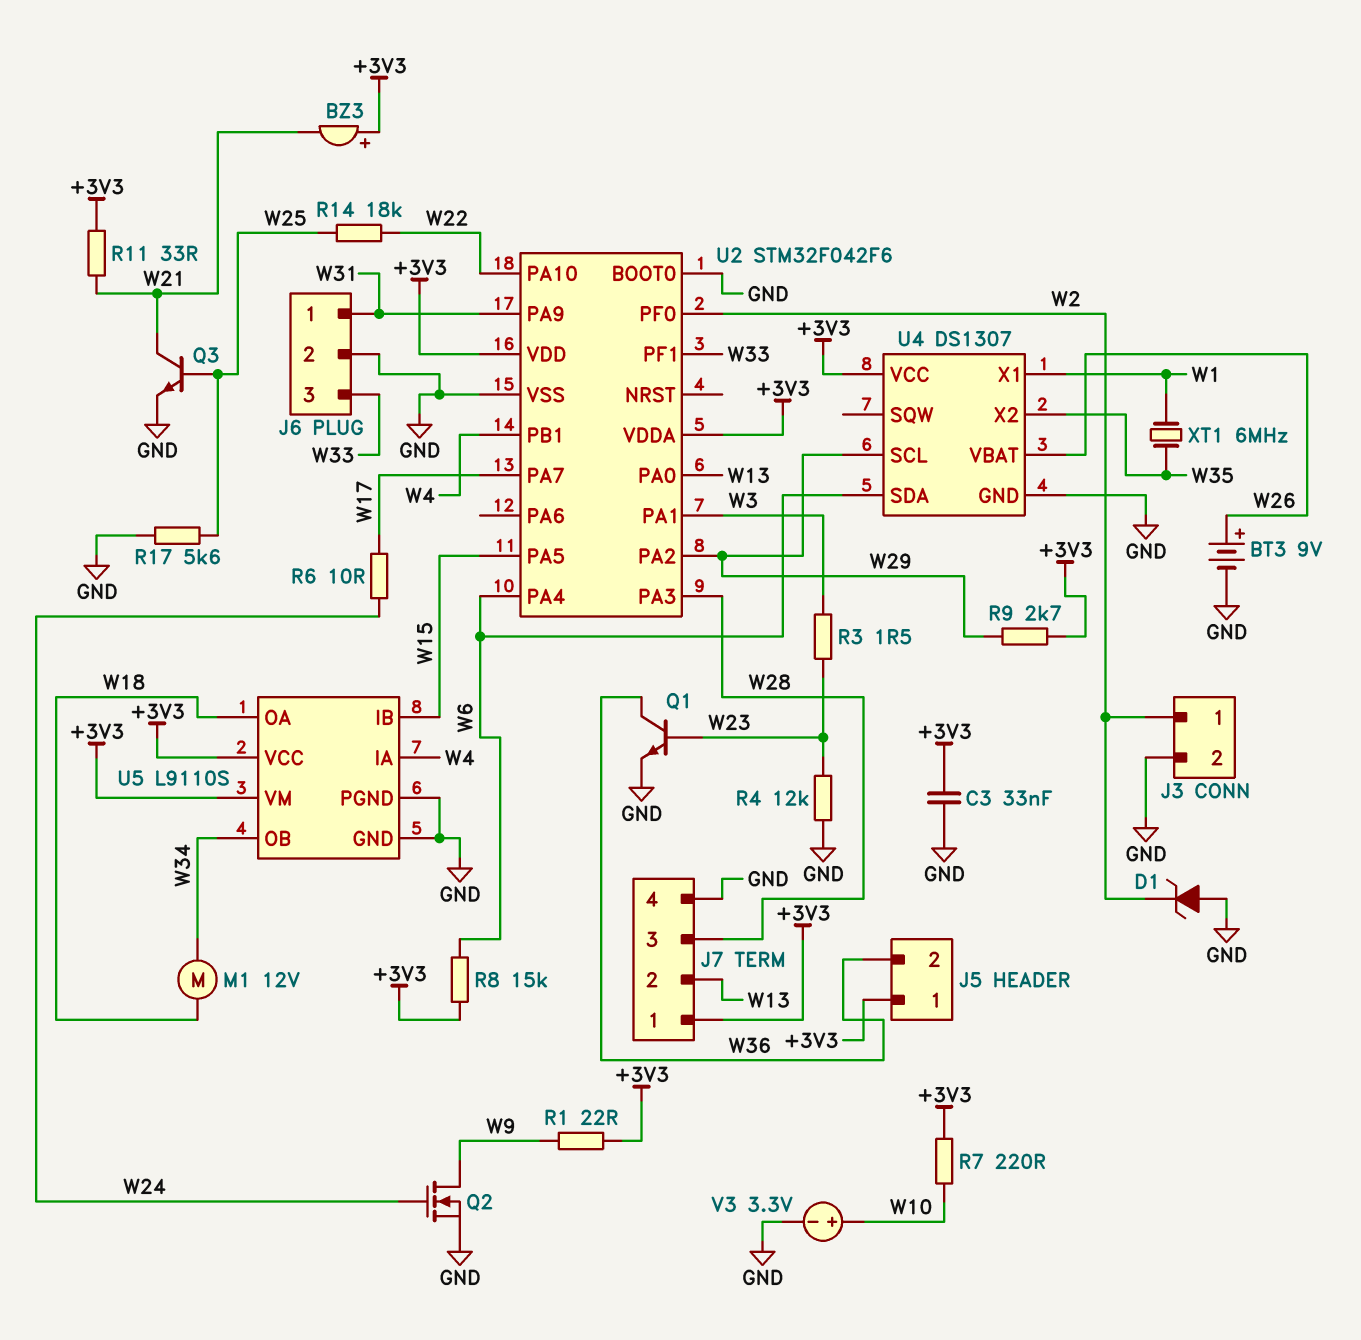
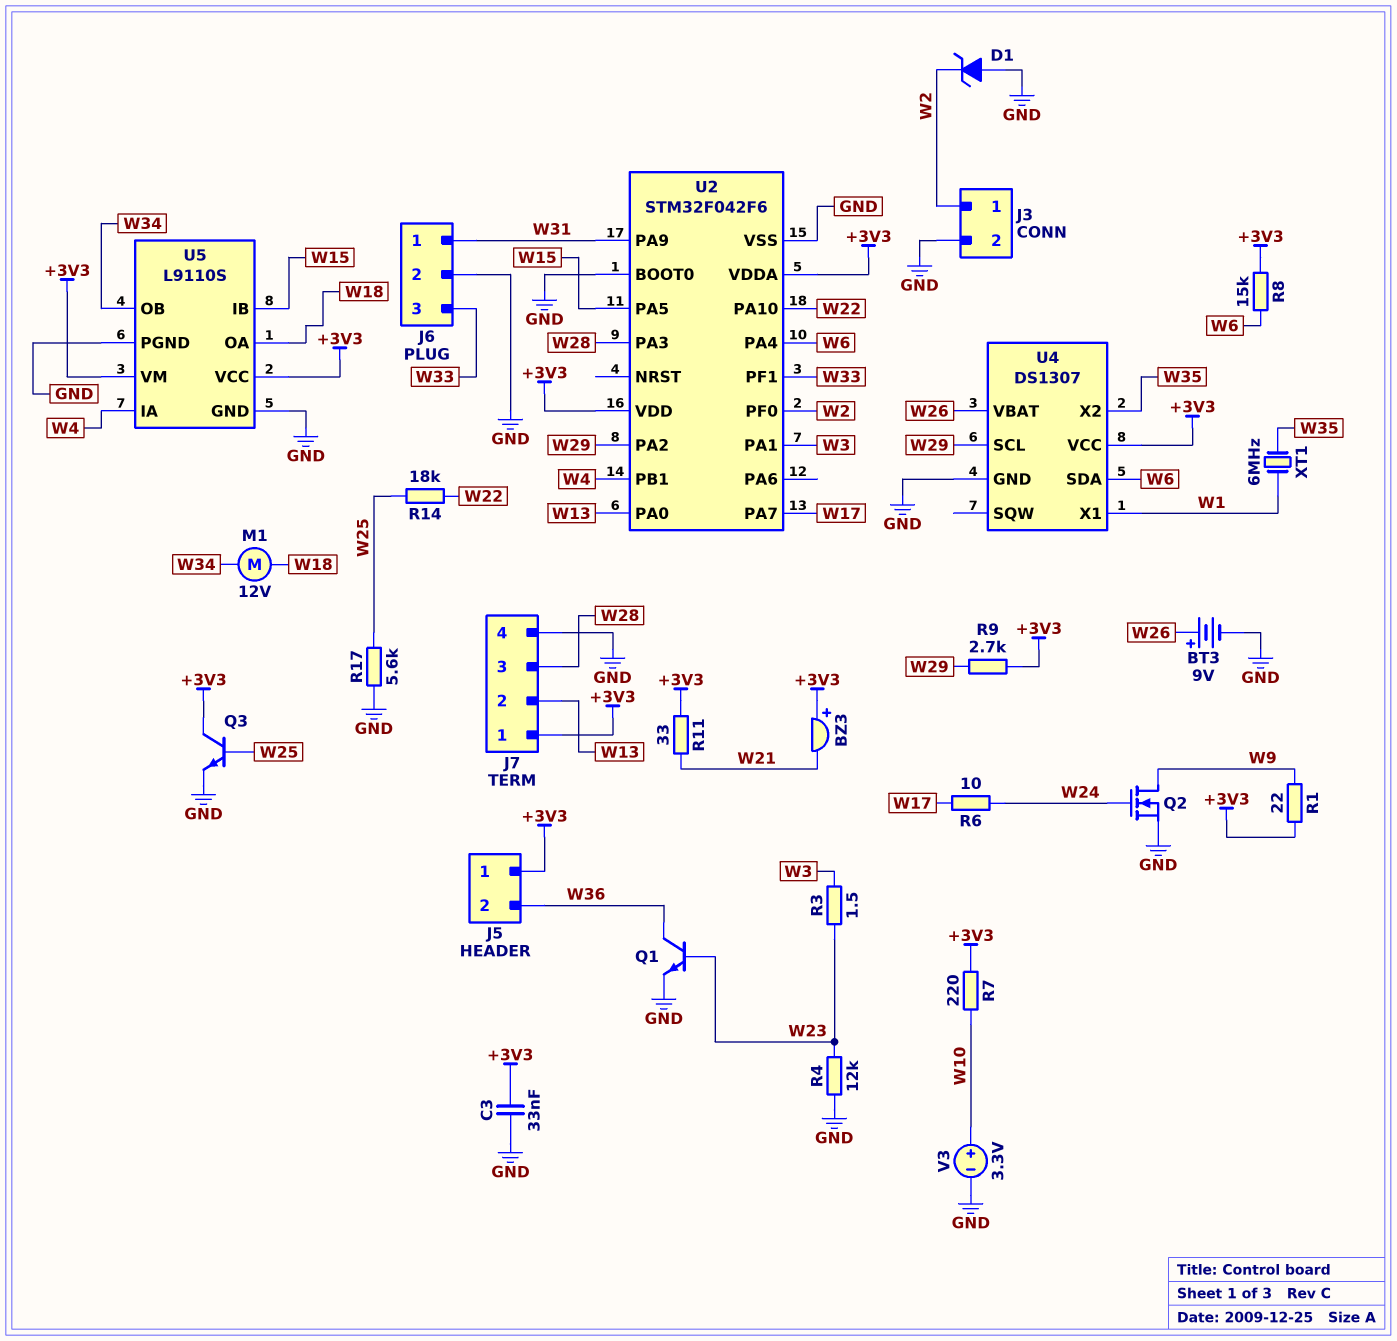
Q3: NPN (B W25, C W21, E GND) -> NPN (B W25, C +3V3, E GND)

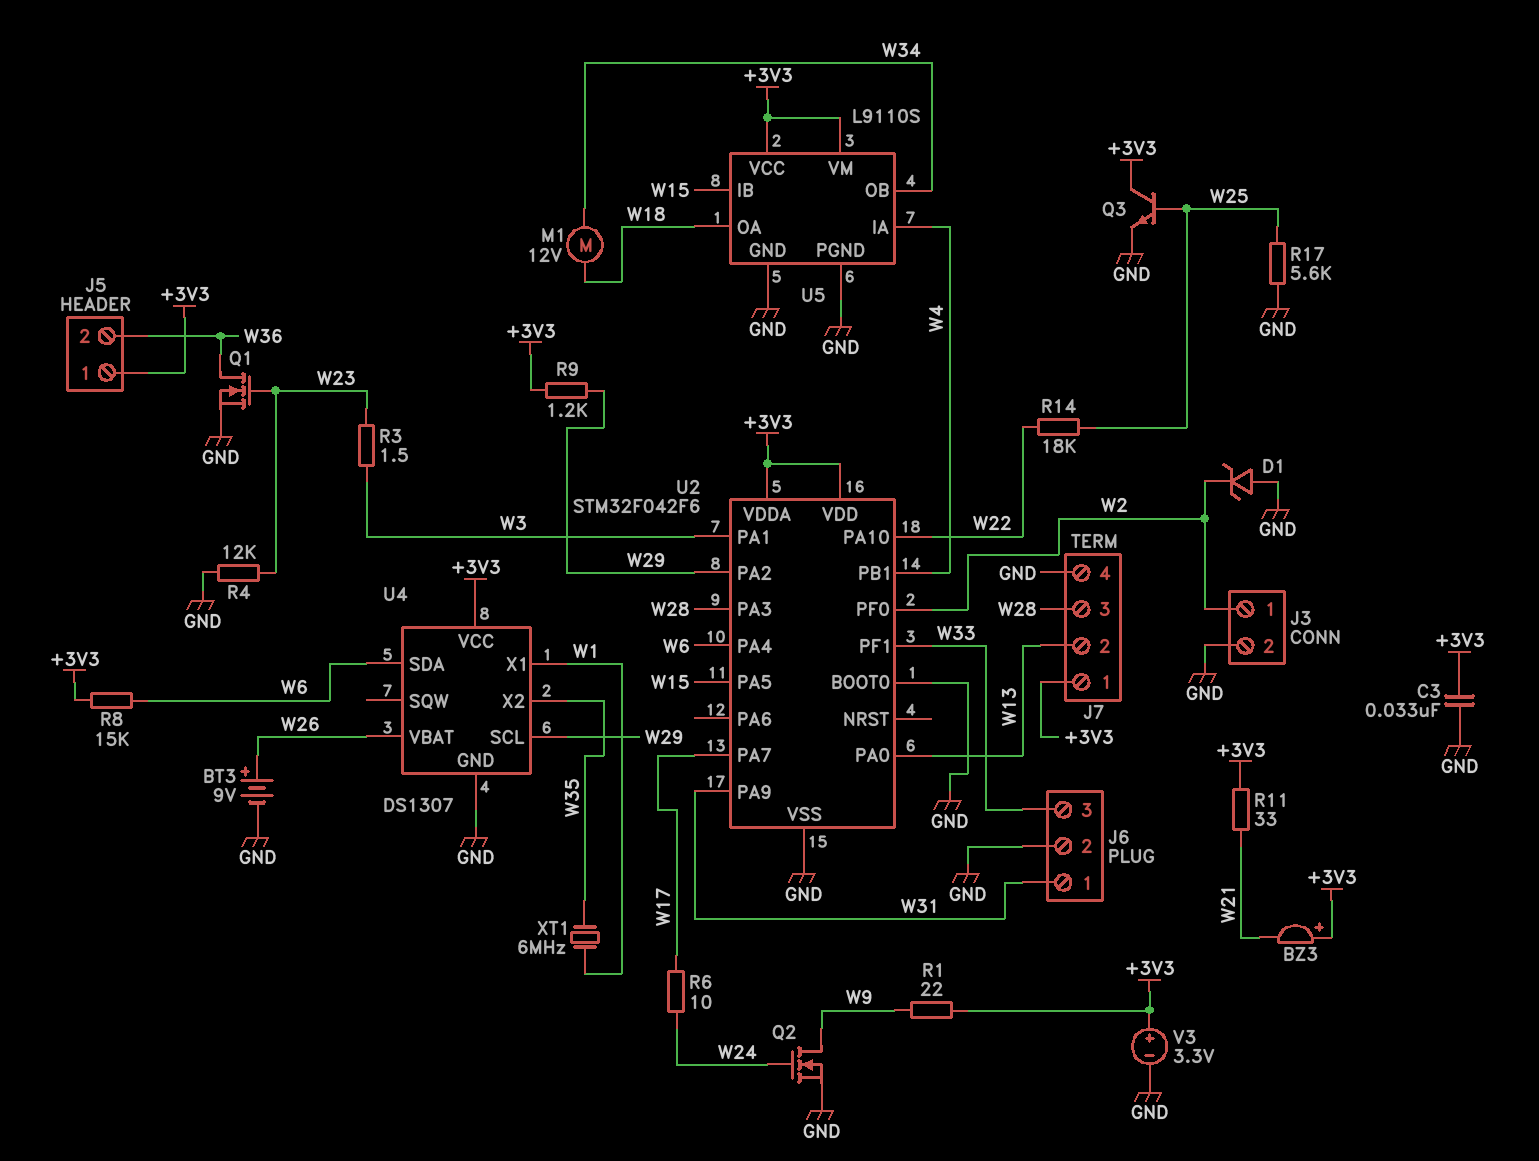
Q1: NPN (B W23, C W36, E GND) -> NMOS (G W23, D W36, S GND)
R7: 220 (+3V3, W10) -> none
R9: 2.7k (+3V3, W29) -> 1.2k (+3V3, W29)
V3: 3.3V (plus W10, minus GND) -> 3.3V (plus +3V3, minus GND)

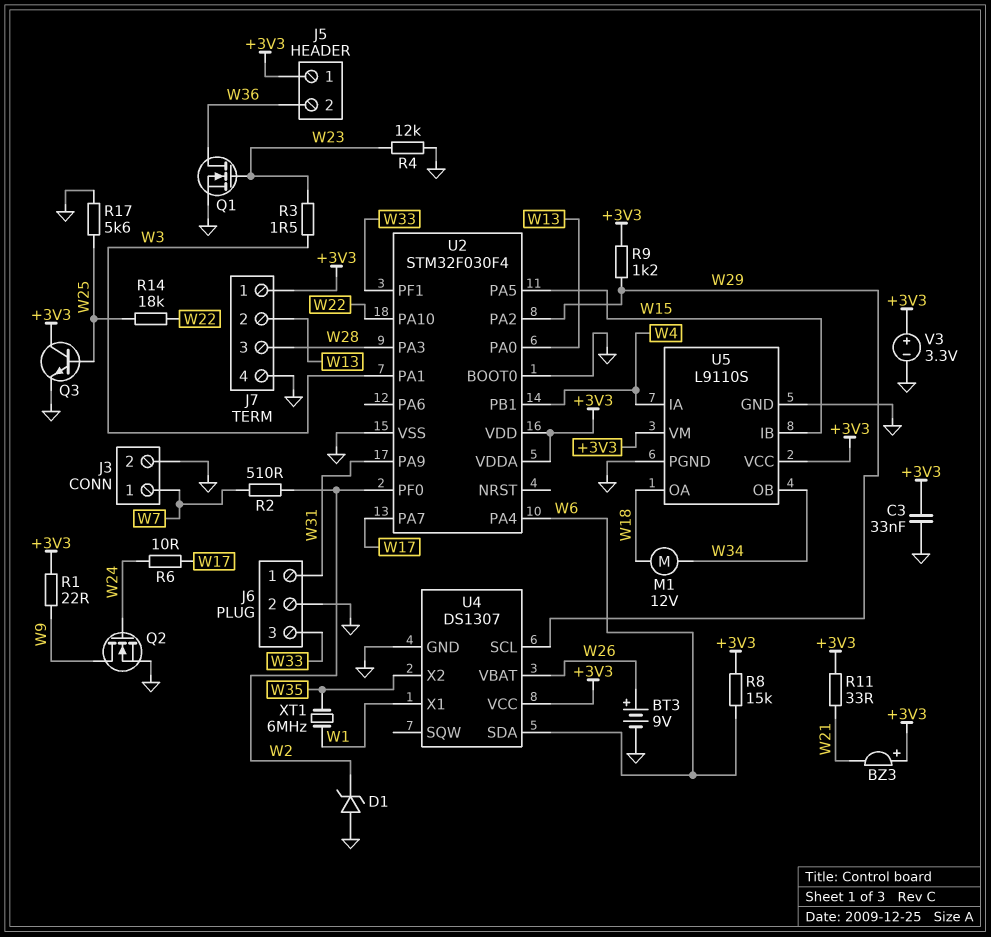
J3 pin 1: W2 -> W7
R2: none -> 510 (W2, W7)
U2: STM32F042F6 -> STM32F030F4

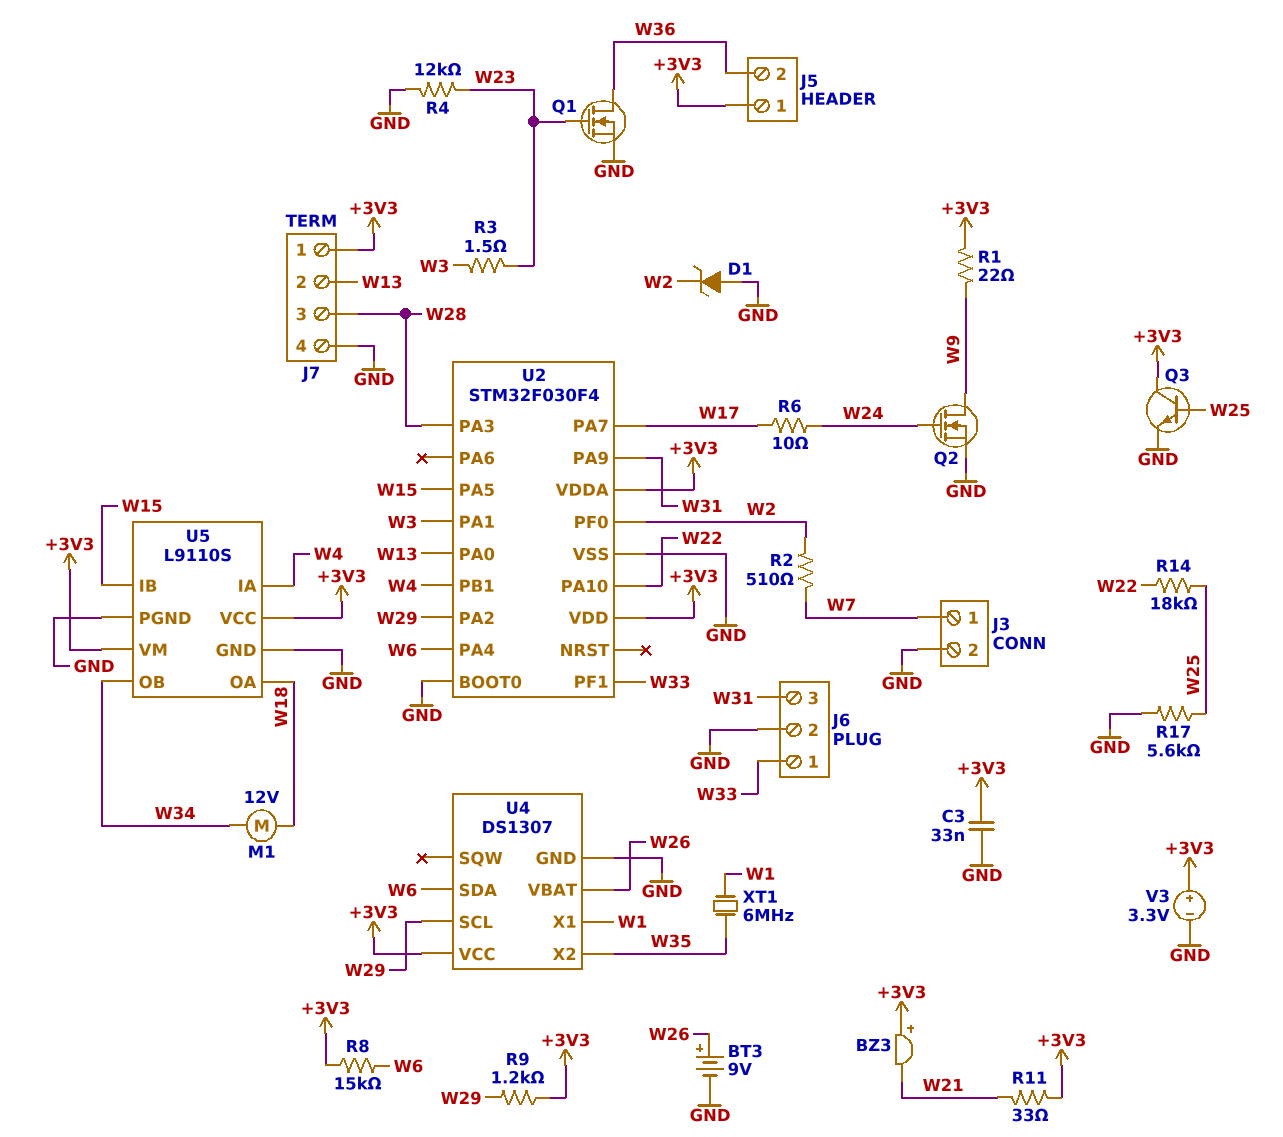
J6 pin 1: W31 -> W33
J6 pin 3: W33 -> W31

